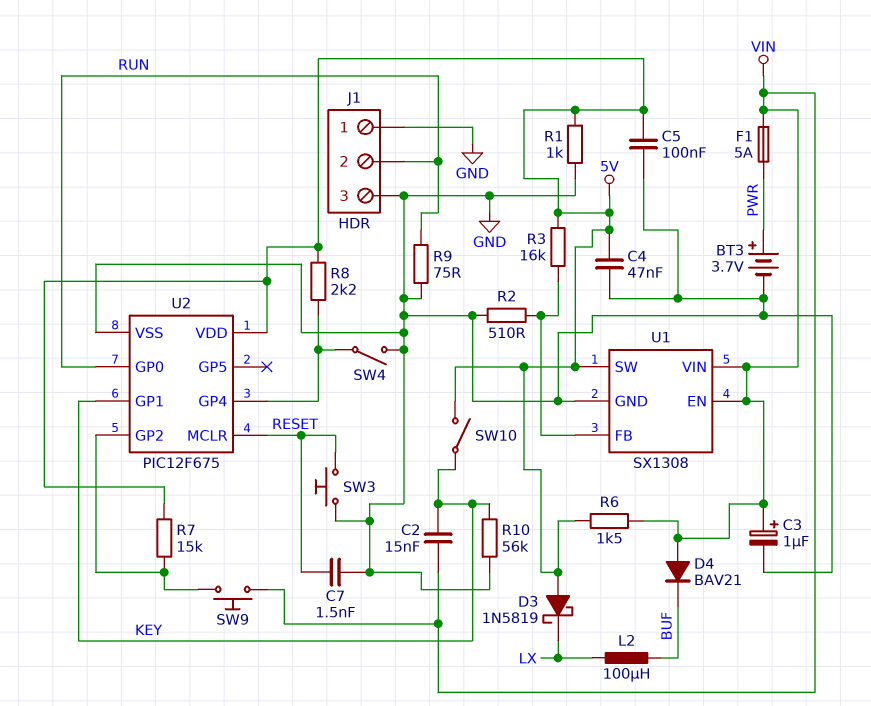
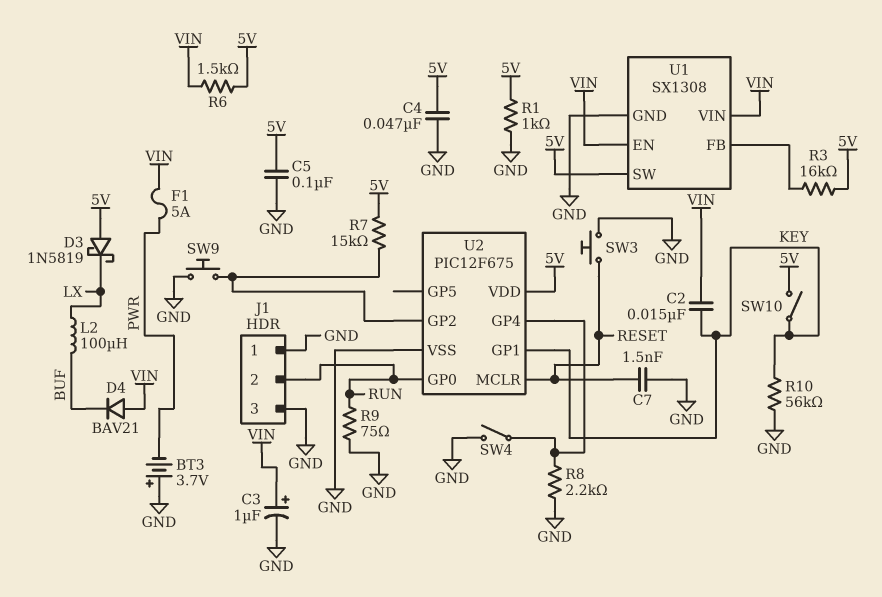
BT3: 3.7V (plus PWR, minus GND) -> 3.7V (plus GND, minus PWR)
R2: 510 (GND, U1/FB) -> none
R8: 2.2k (5V, U2/GP4) -> 2.2k (GND, U2/GP4)
SW9: button (U2/GP2, VIN) -> button (GND, U2/GP2)

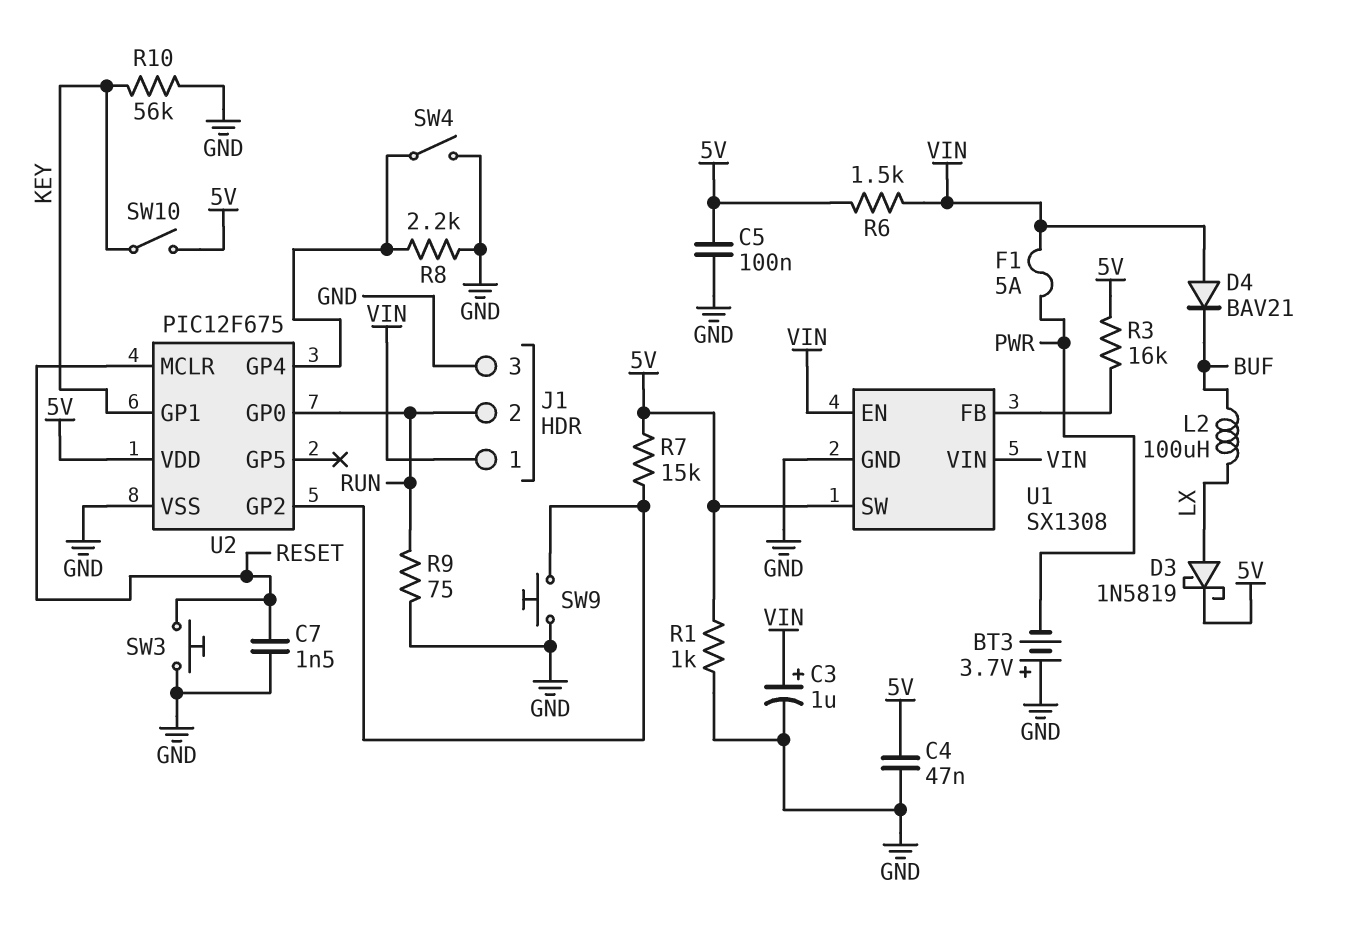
C2: 15nF (KEY, VIN) -> none
D3: schottky 1N5819 (A 5V, K LX) -> schottky 1N5819 (A LX, K 5V)
J1 pin 1: GND -> VIN

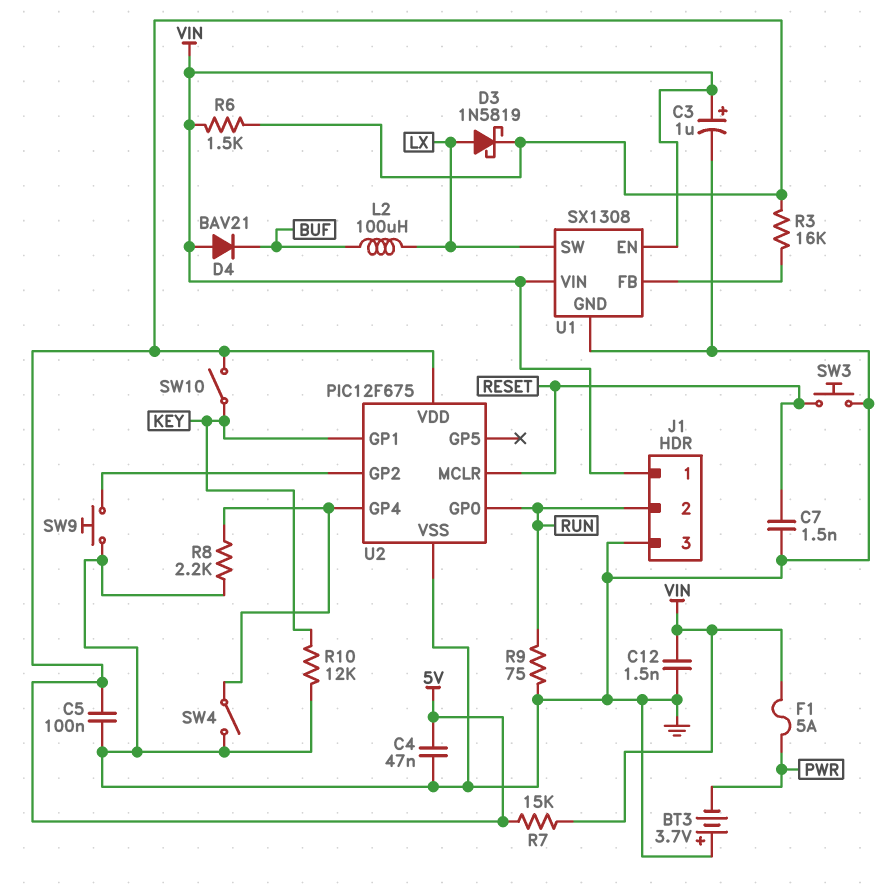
C12: none -> 1.5nF (GND, VIN)
R1: 1k (5V, GND) -> none
R7: 15k (5V, U2/GP2) -> 15k (5V, VIN)
R10: 56k (GND, KEY) -> 12k (GND, KEY)
U1 pin SW: 5V -> LX

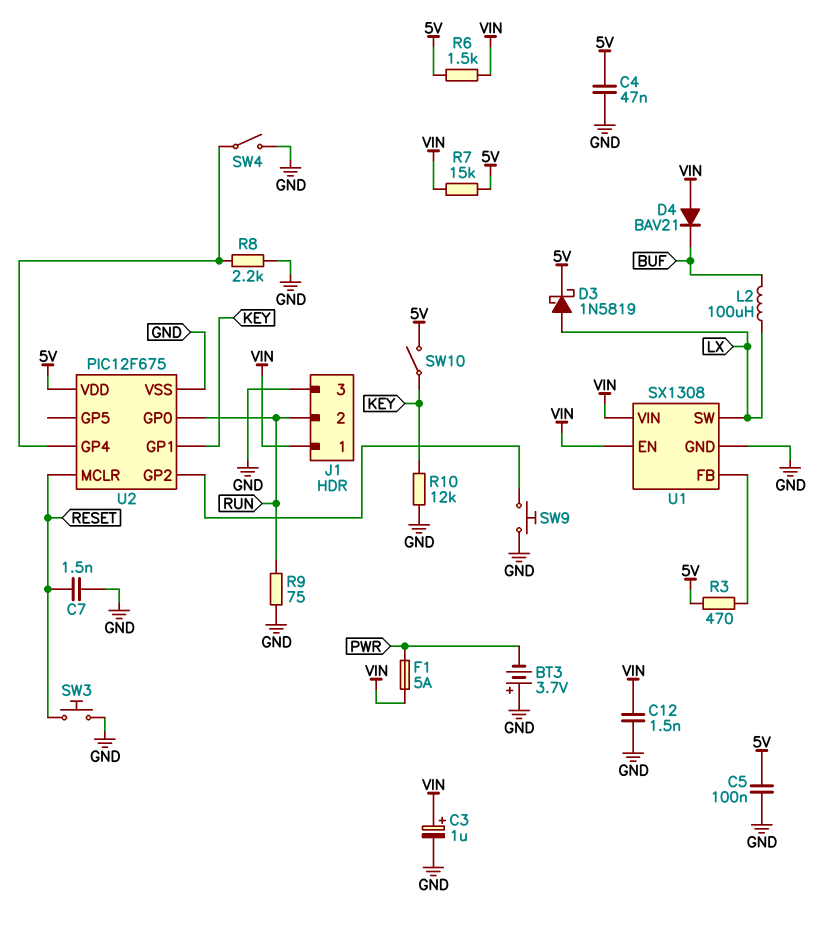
R3: 16k (5V, U1/FB) -> 470 (5V, U1/FB)

